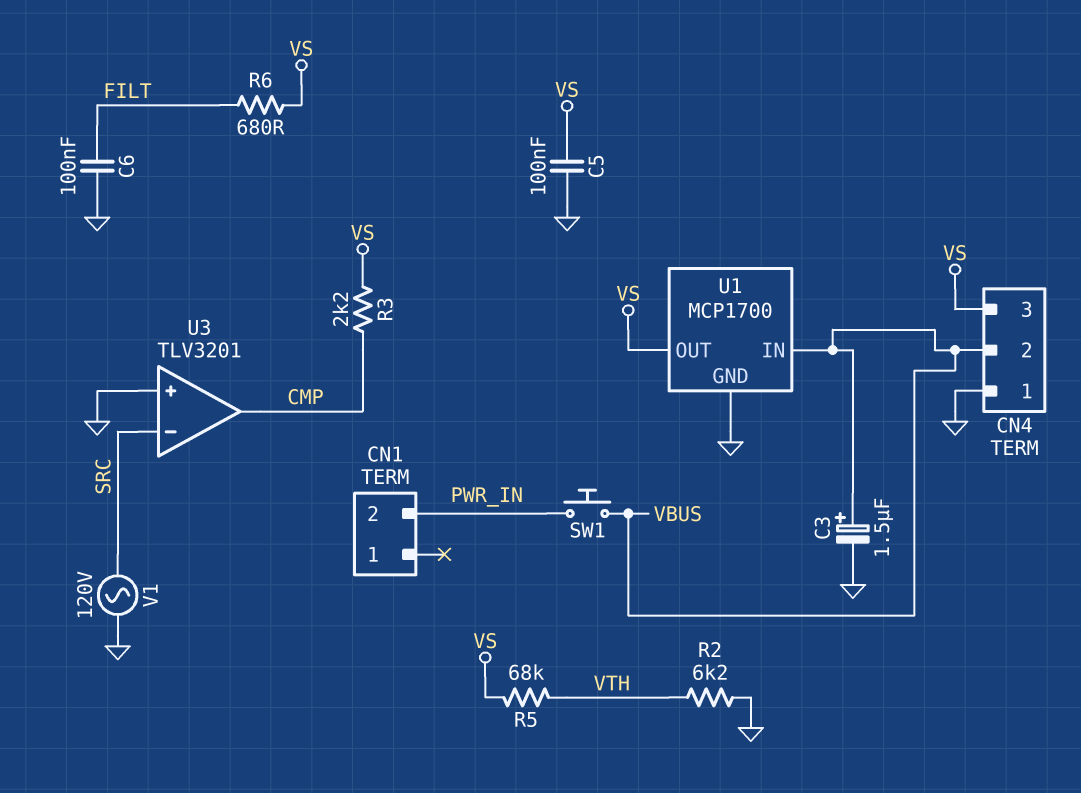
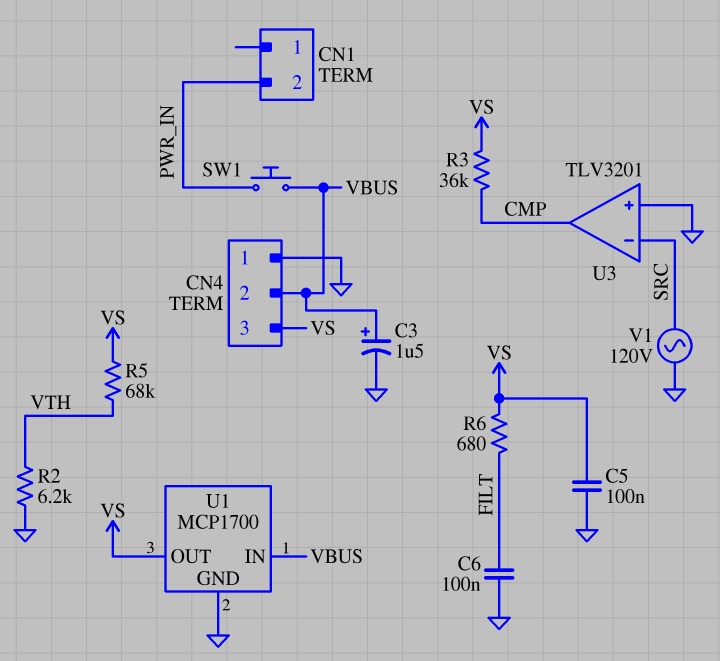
R3: 2.2k (CMP, VS) -> 36k (CMP, VS)

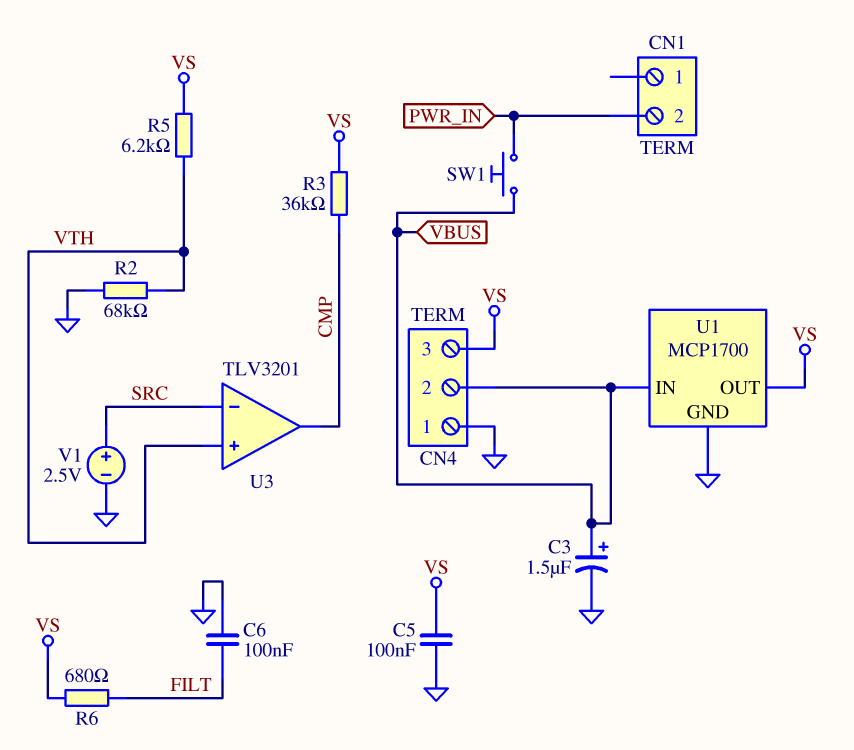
R2: 6.2k (GND, VTH) -> 68k (GND, VTH)
R5: 68k (VS, VTH) -> 6.2k (VS, VTH)
U3 pin in+: GND -> VTH
V1: AC 120V (GND, SRC) -> 2.5V (plus SRC, minus GND)

